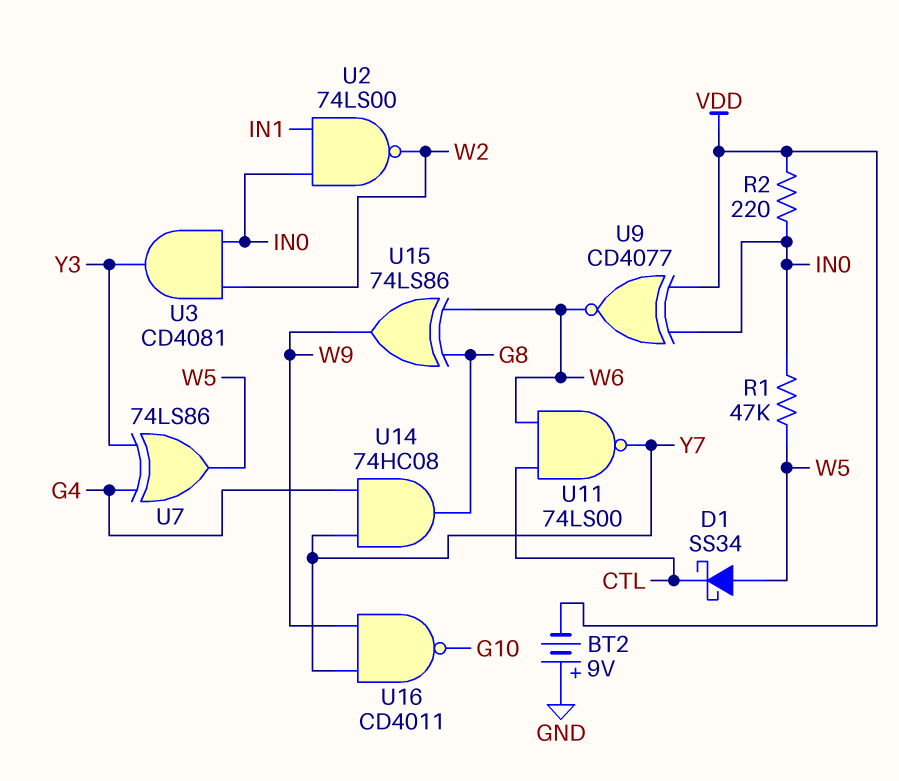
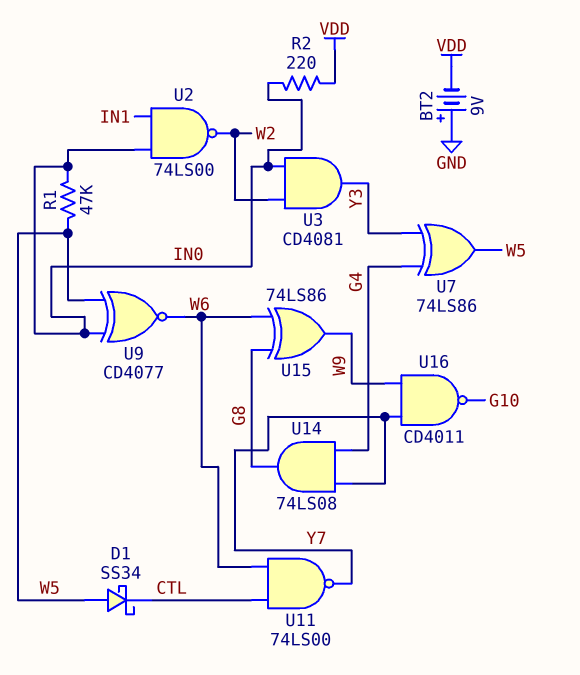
U9: XNOR CD4077 (in IN0, in VDD, out W6) -> XNOR CD4077 (in IN0, in W5, out W6)
U14: AND 74HC08 (in G4, in Y7, out G8) -> AND 74LS08 (in G4, in Y7, out G8)

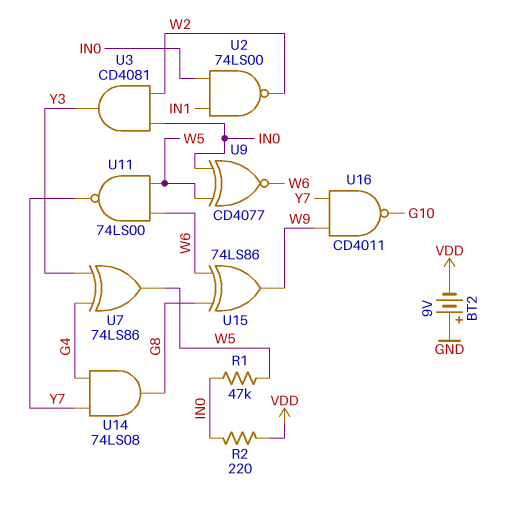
D1: schottky SS34 (A W5, K CTL) -> none
U11: NAND 74LS00 (in CTL, in W6, out Y7) -> NAND 74LS00 (in W5, in W6, out Y7)

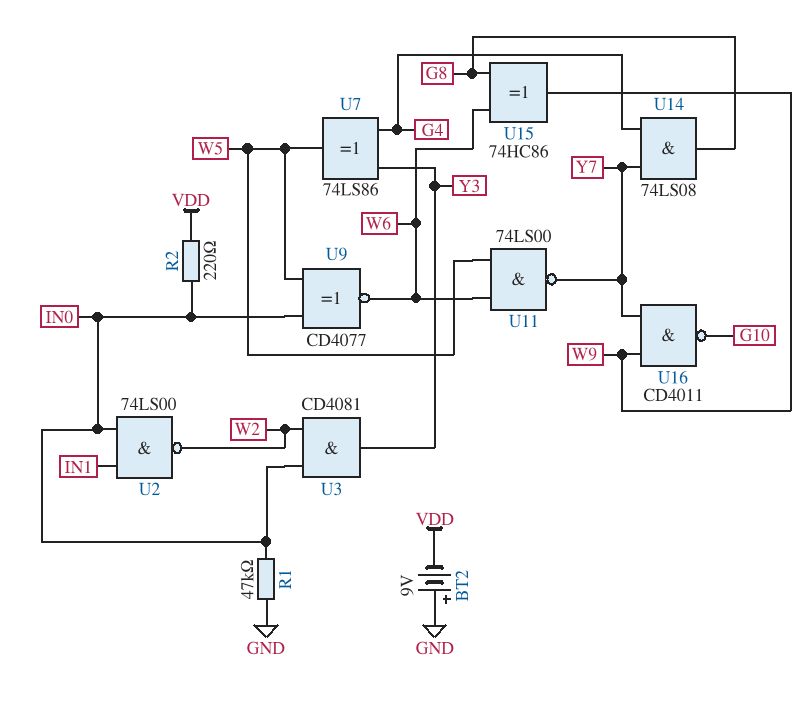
R1: 47k (IN0, W5) -> 47k (GND, IN0)
U15: XOR 74LS86 (in G8, in W6, out W9) -> XOR 74HC86 (in G8, in W6, out W9)

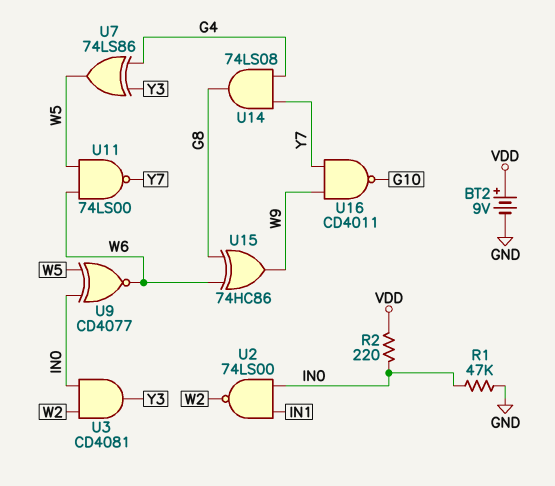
BT2: 9V (plus GND, minus VDD) -> 9V (plus VDD, minus GND)

